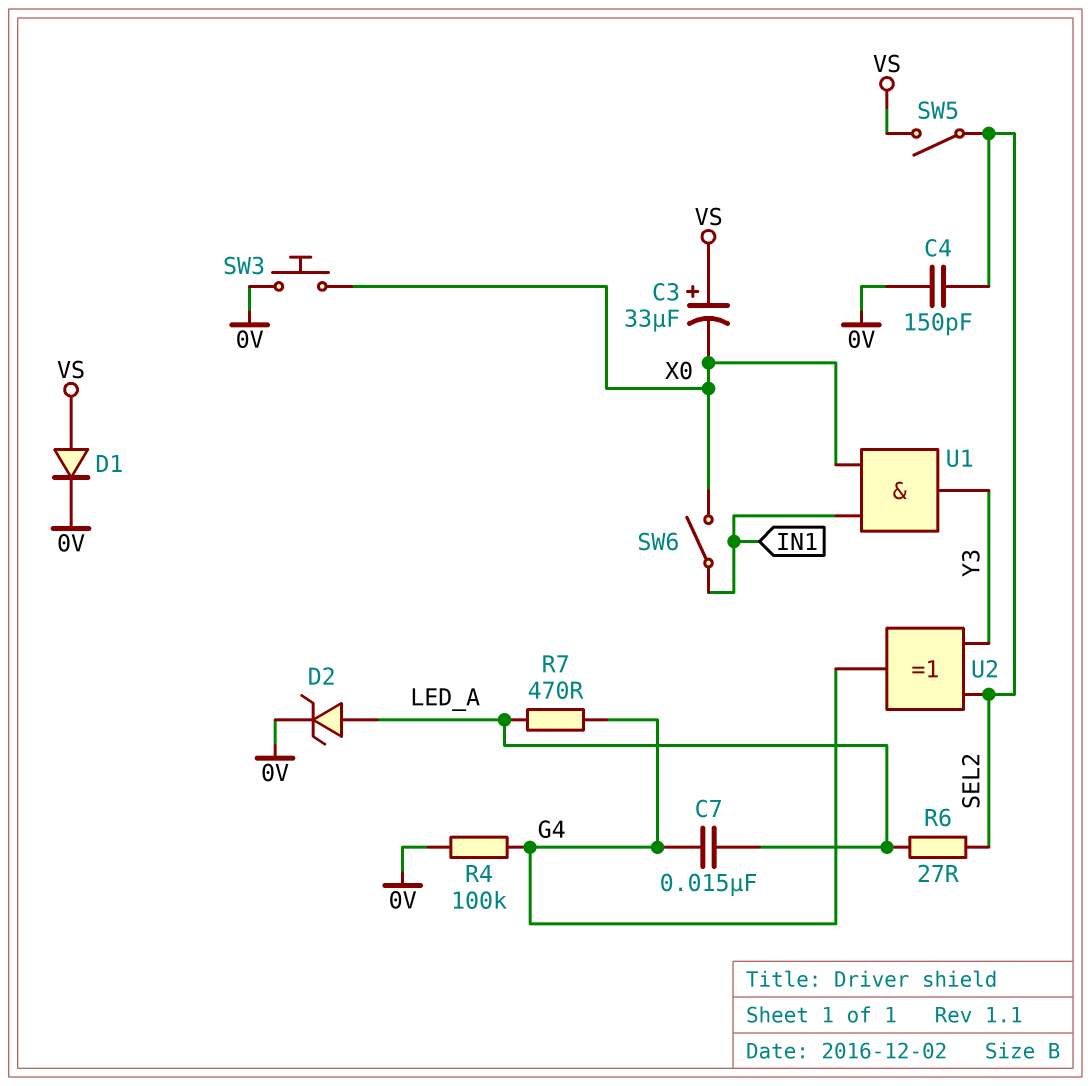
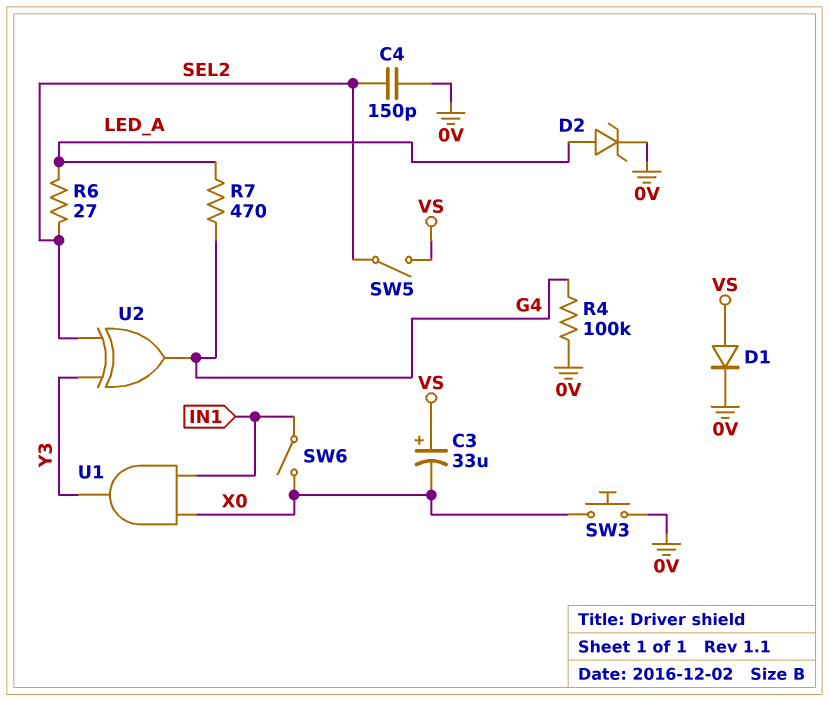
C7: 15nF (G4, LED_A) -> none

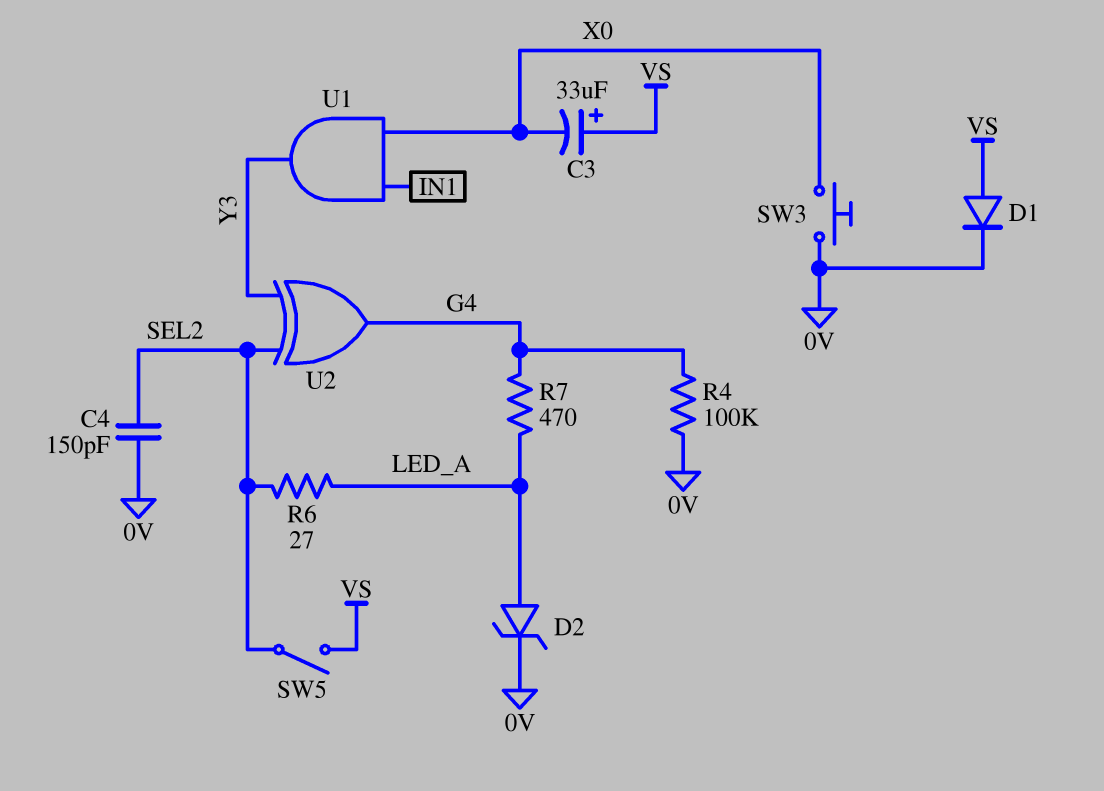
SW6: switch (IN1, X0) -> none

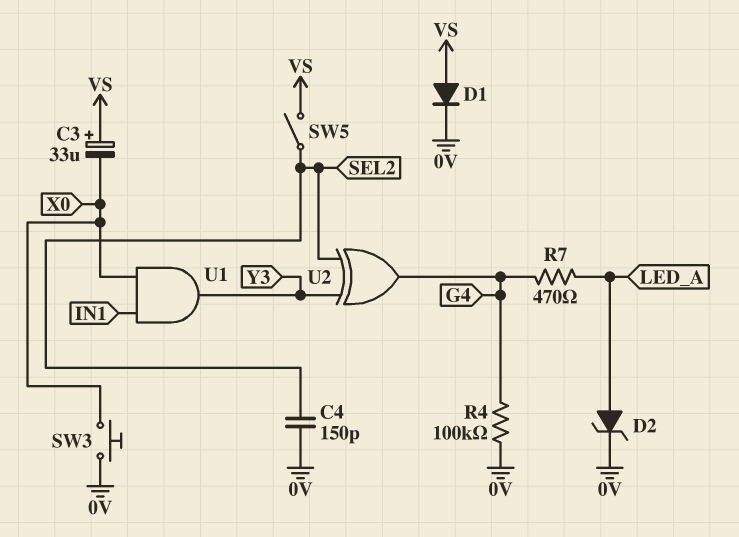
R6: 27 (LED_A, SEL2) -> none

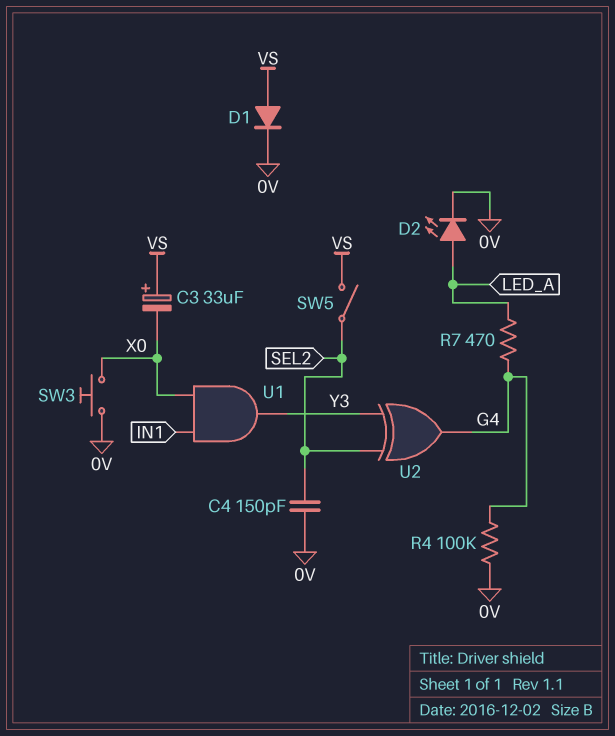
D2: zener (A LED_A, K 0V) -> LED (A LED_A, K 0V)

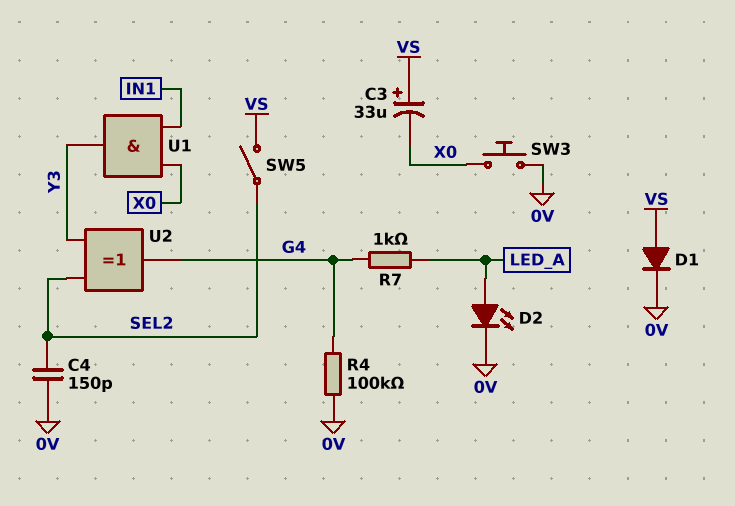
R7: 470 (G4, LED_A) -> 1k (G4, LED_A)

